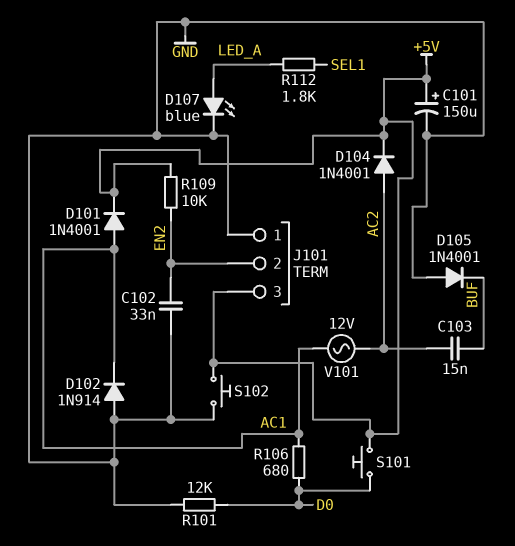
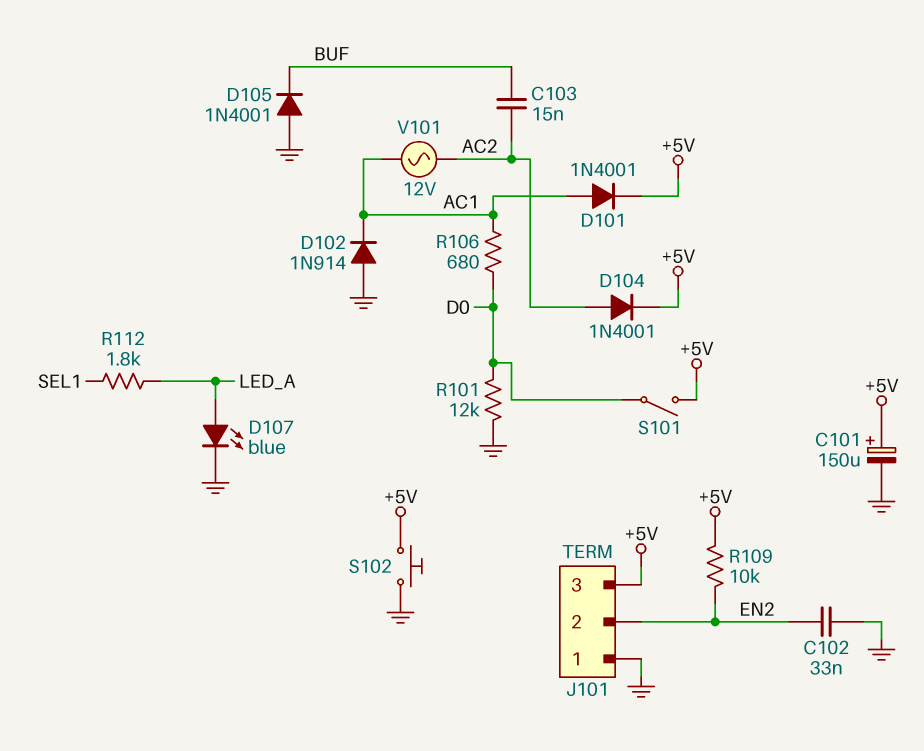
S101: button (+5V, D0) -> switch (+5V, D0)

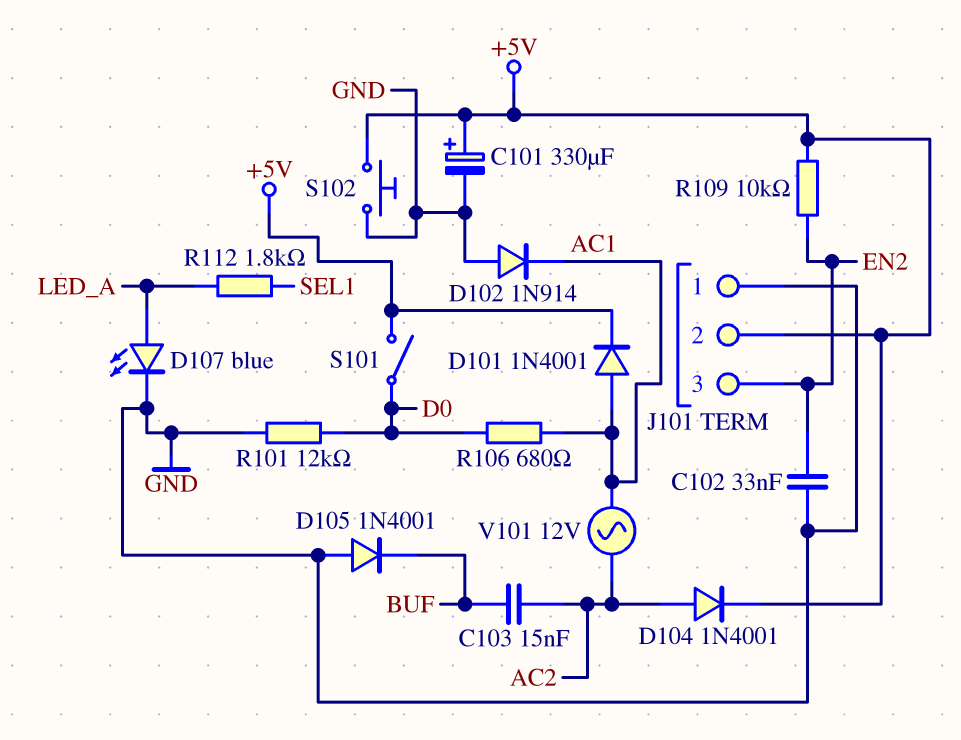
C101: 150uF (plus +5V, minus GND) -> 330uF (plus +5V, minus GND)
J101 pin 2: EN2 -> +5V
J101 pin 3: +5V -> EN2

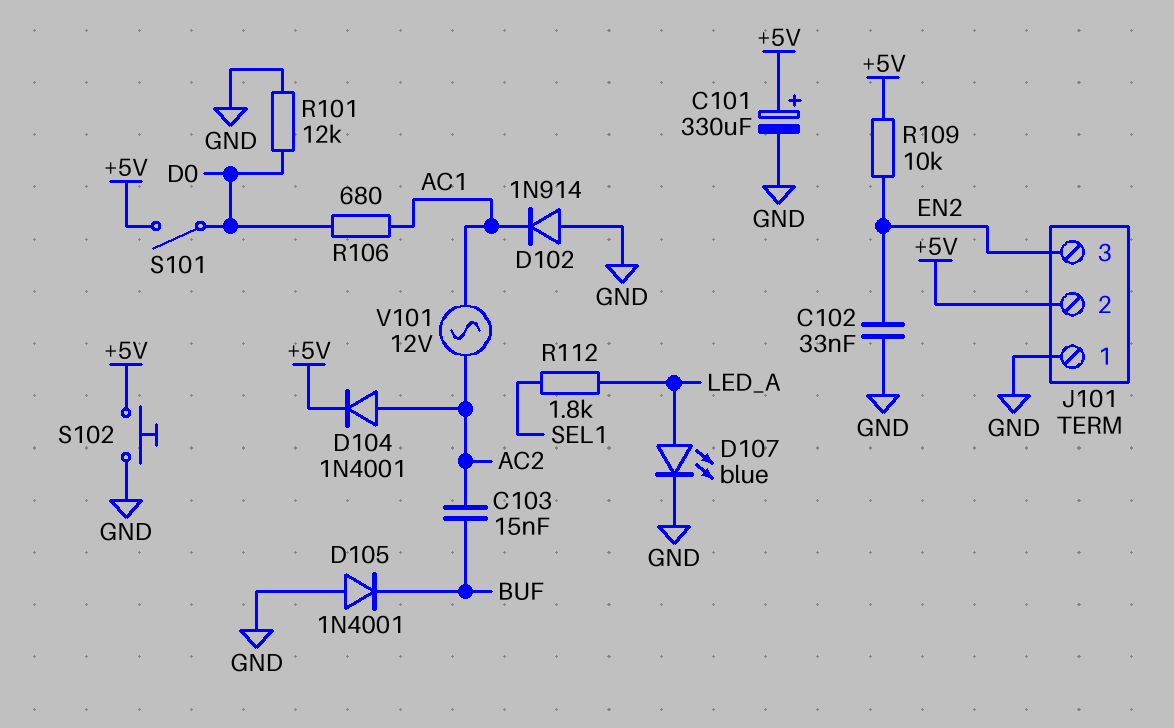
D101: diode 1N4001 (A AC1, K +5V) -> none

